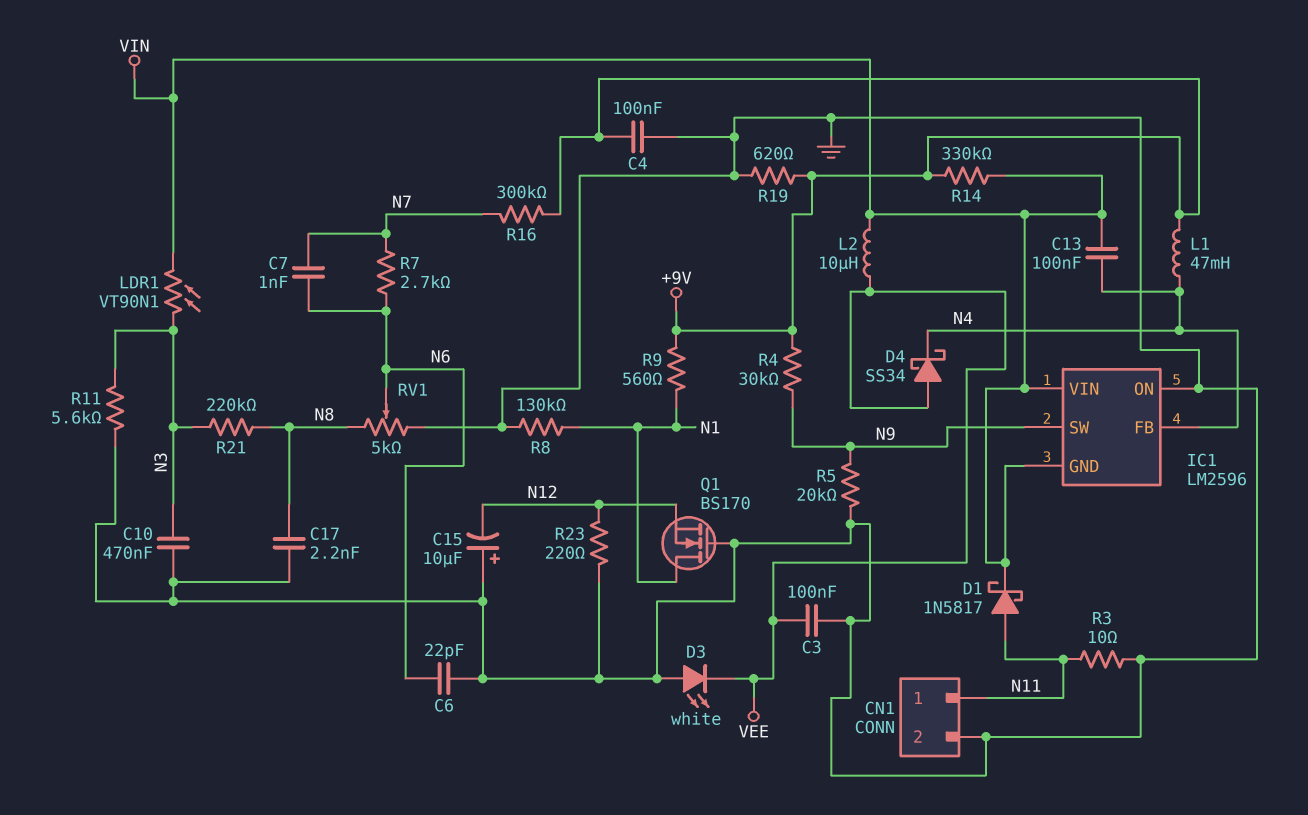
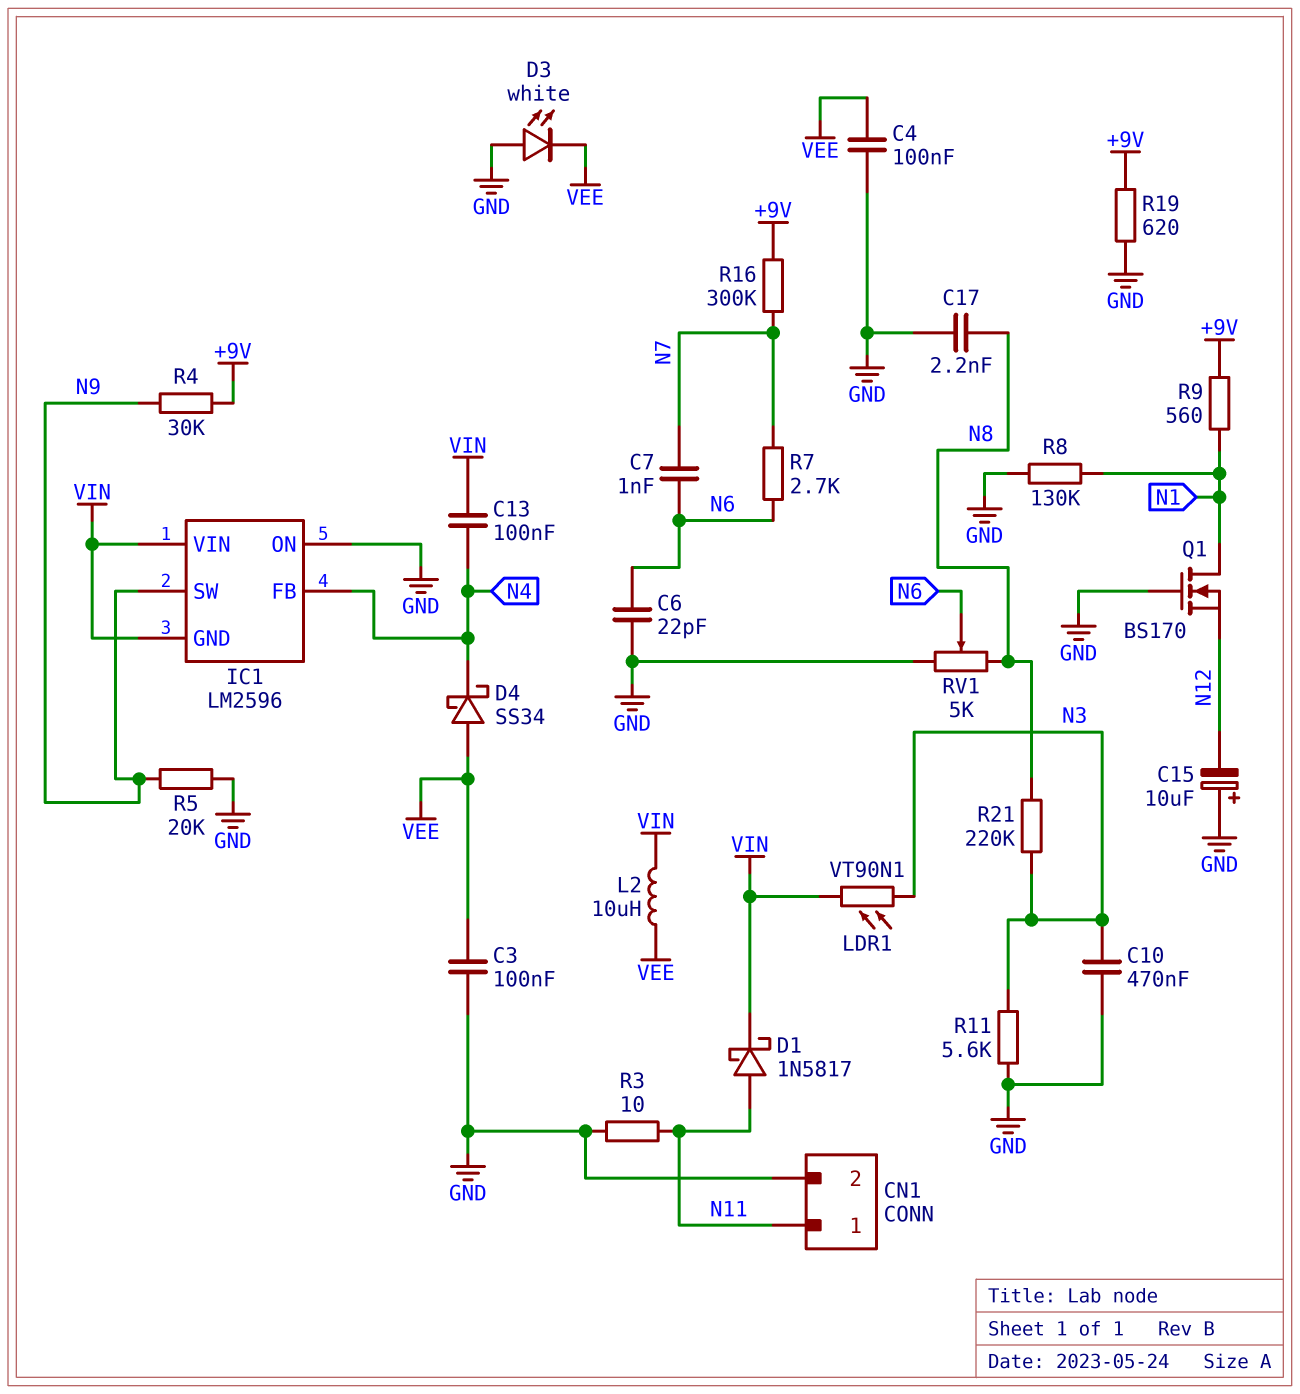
C4: 100nF (+9V, GND) -> 100nF (GND, VEE)
L1: 47mH (+9V, N4) -> none
R14: 330k (+9V, VIN) -> none
R23: 220 (GND, N12) -> none

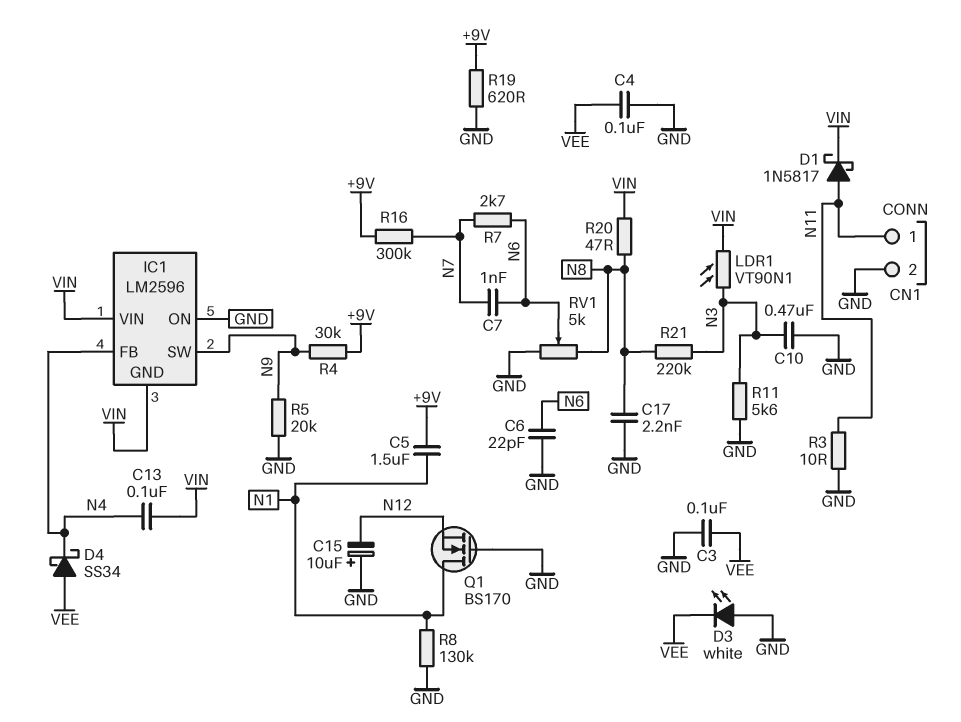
C5: none -> 1.5uF (+9V, N1)
L2: 10uH (VEE, VIN) -> none
R9: 560 (+9V, N1) -> none
R20: none -> 47 (N8, VIN)

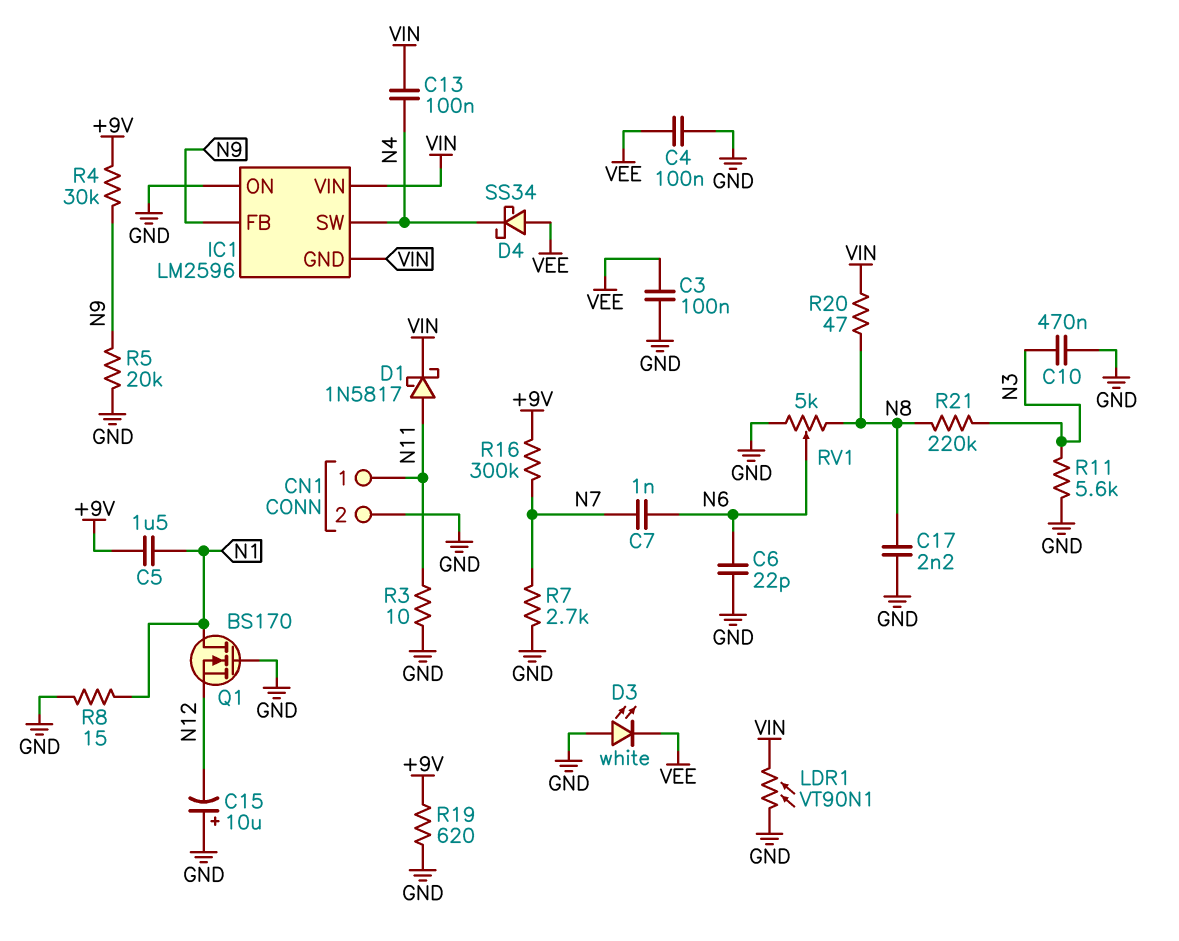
IC1 pin FB: N4 -> N9
IC1 pin SW: N9 -> N4
LDR1: VT90N1 (N3, VIN) -> VT90N1 (GND, VIN)
R7: 2.7k (N6, N7) -> 2.7k (GND, N7)
R8: 130k (GND, N1) -> 15 (GND, N1)

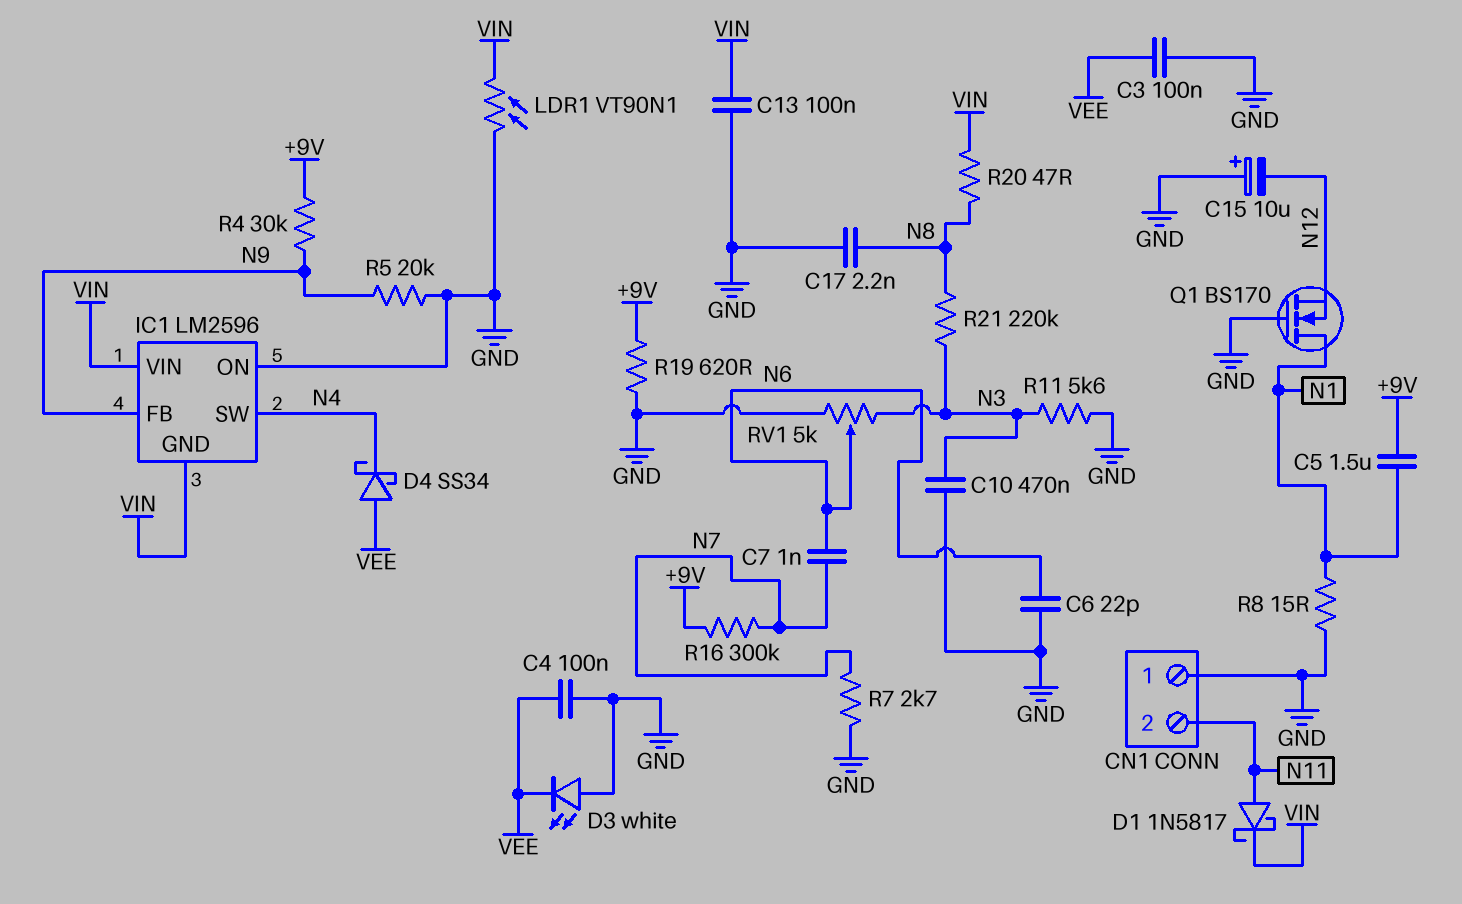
C13: 100nF (N4, VIN) -> 100nF (GND, VIN)
CN1 pin 1: N11 -> GND
CN1 pin 2: GND -> N11
R3: 10 (GND, N11) -> none
RV1: 5k (GND, N8, wiper N6) -> 5k (GND, N3, wiper N6)

